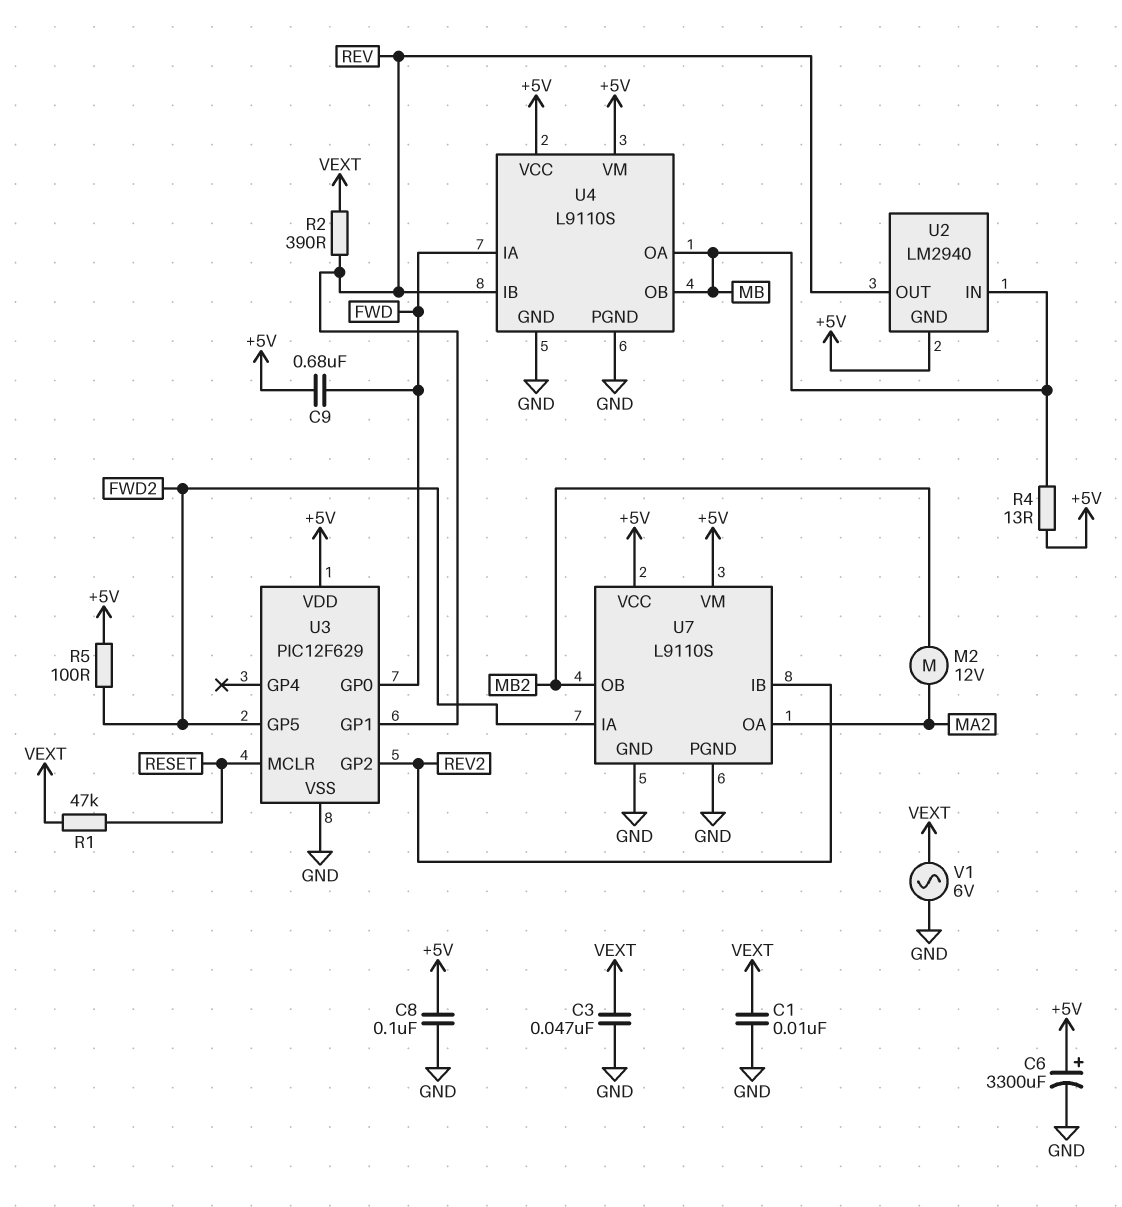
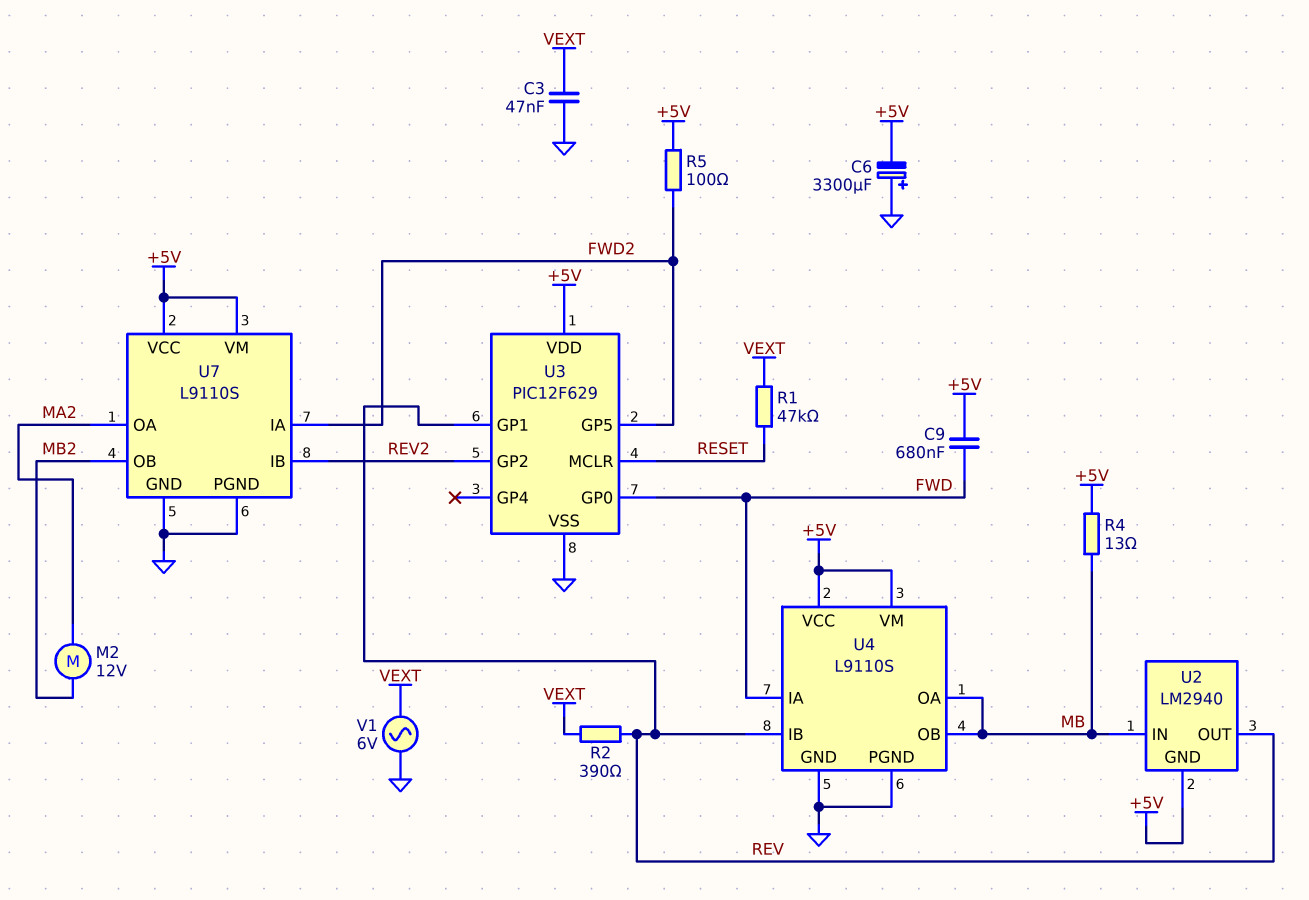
C1: 10nF (GND, VEXT) -> none
C6: 3300uF (plus +5V, minus GND) -> 3300uF (plus GND, minus +5V)
C8: 100nF (+5V, GND) -> none

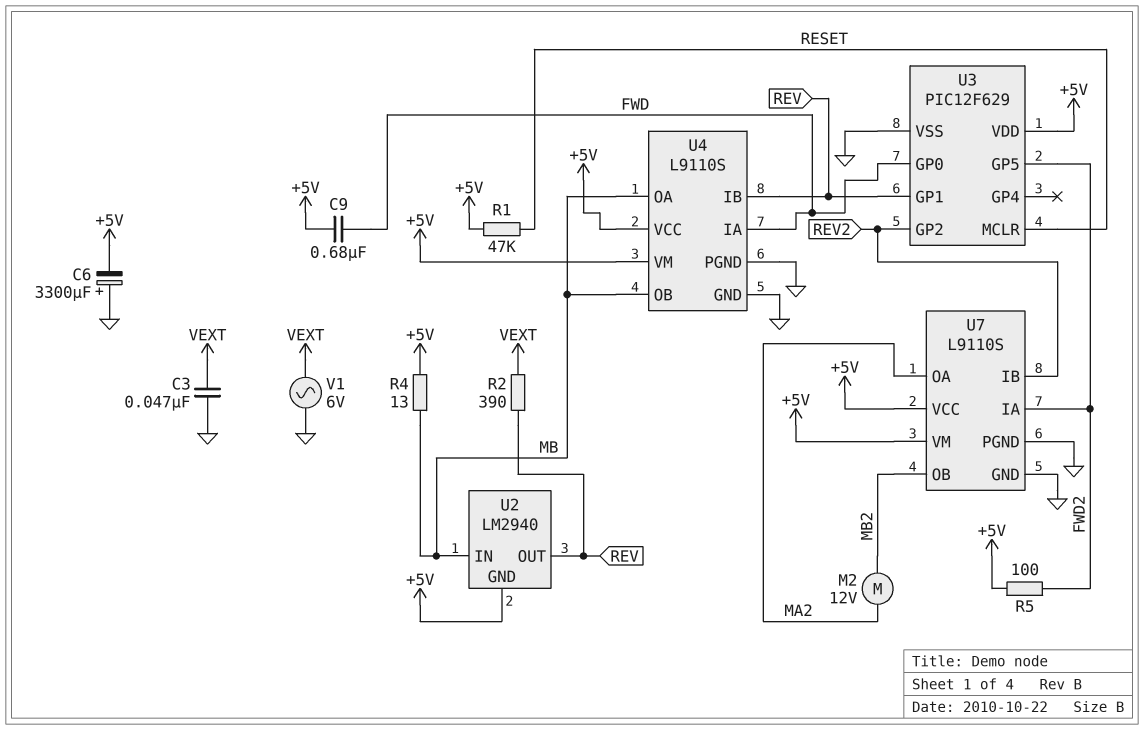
R1: 47k (RESET, VEXT) -> 47k (+5V, RESET)

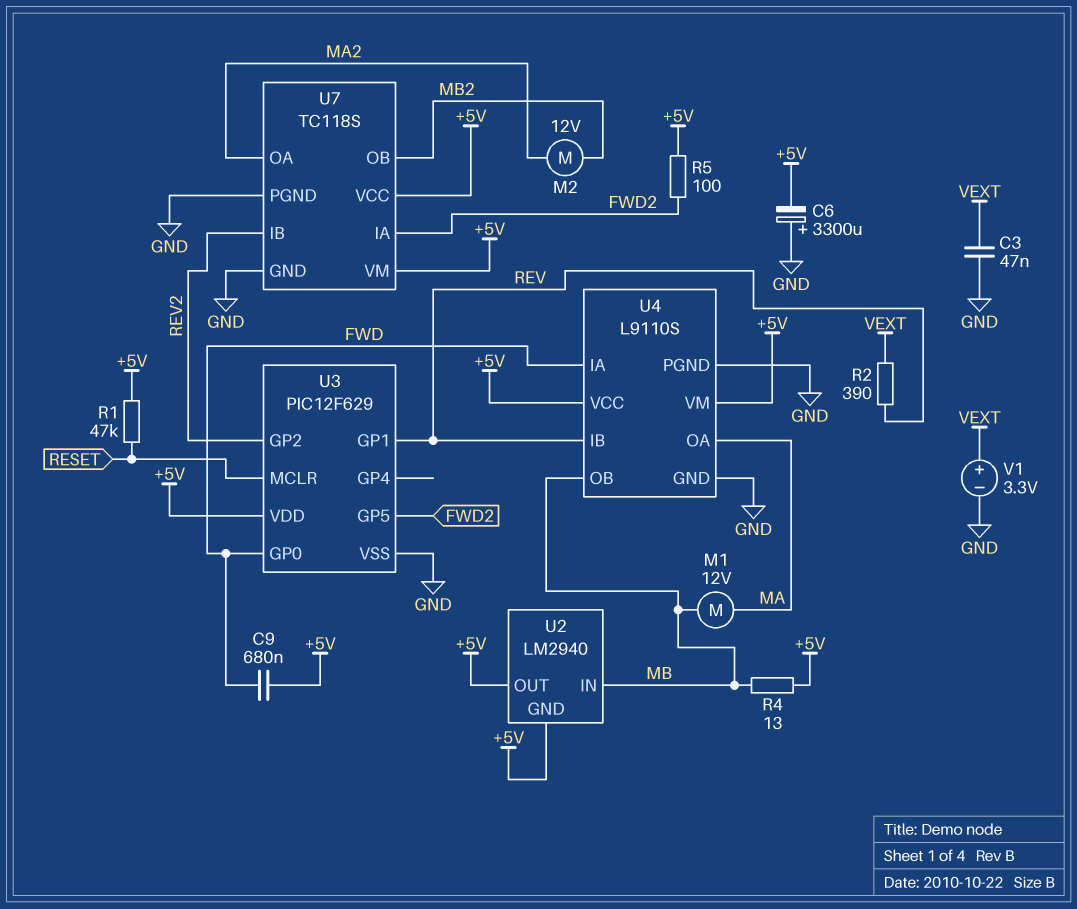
M1: none -> motor 12V (MA, MB)
U2 pin OUT: REV -> +5V
U4 pin OA: MB -> MA
U7: L9110S -> TC118S
V1: AC 6V (GND, VEXT) -> 3.3V (plus VEXT, minus GND)

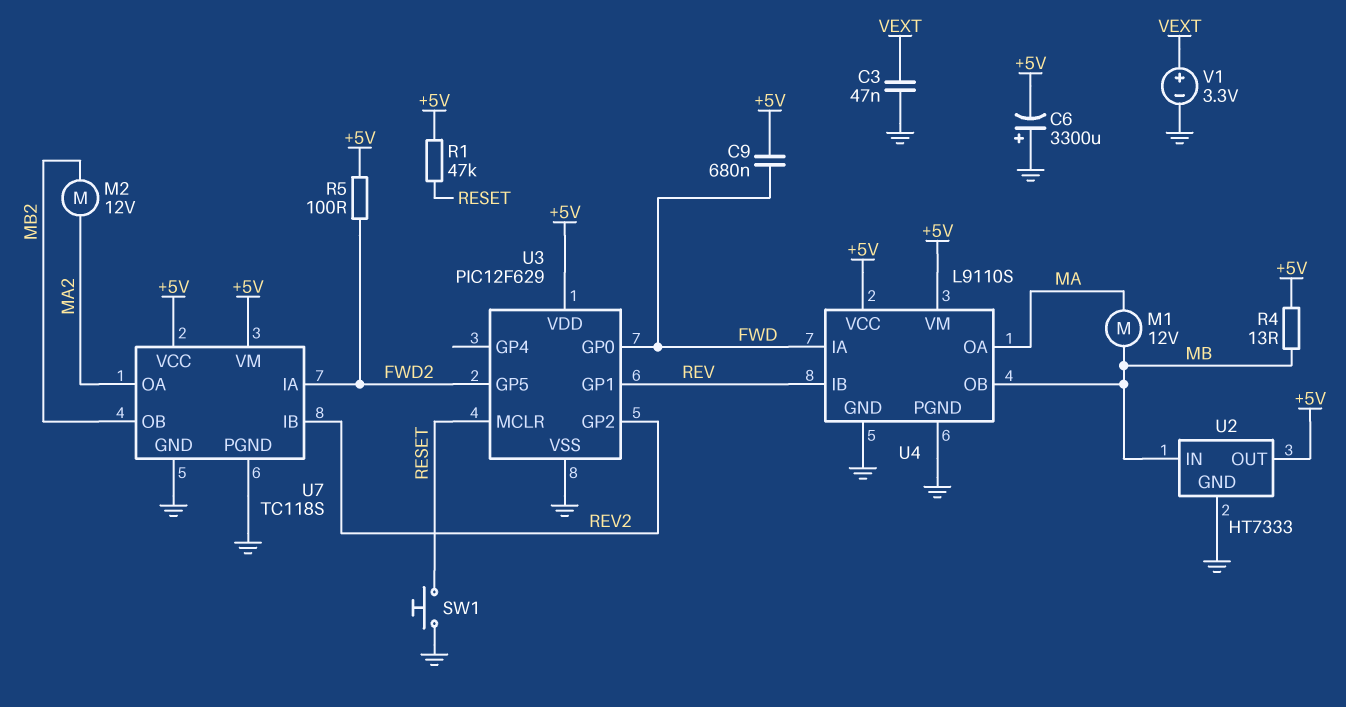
R2: 390 (REV, VEXT) -> none
SW1: none -> button (GND, RESET)
U2: LM2940 -> HT7333
U2 pin GND: +5V -> GND

